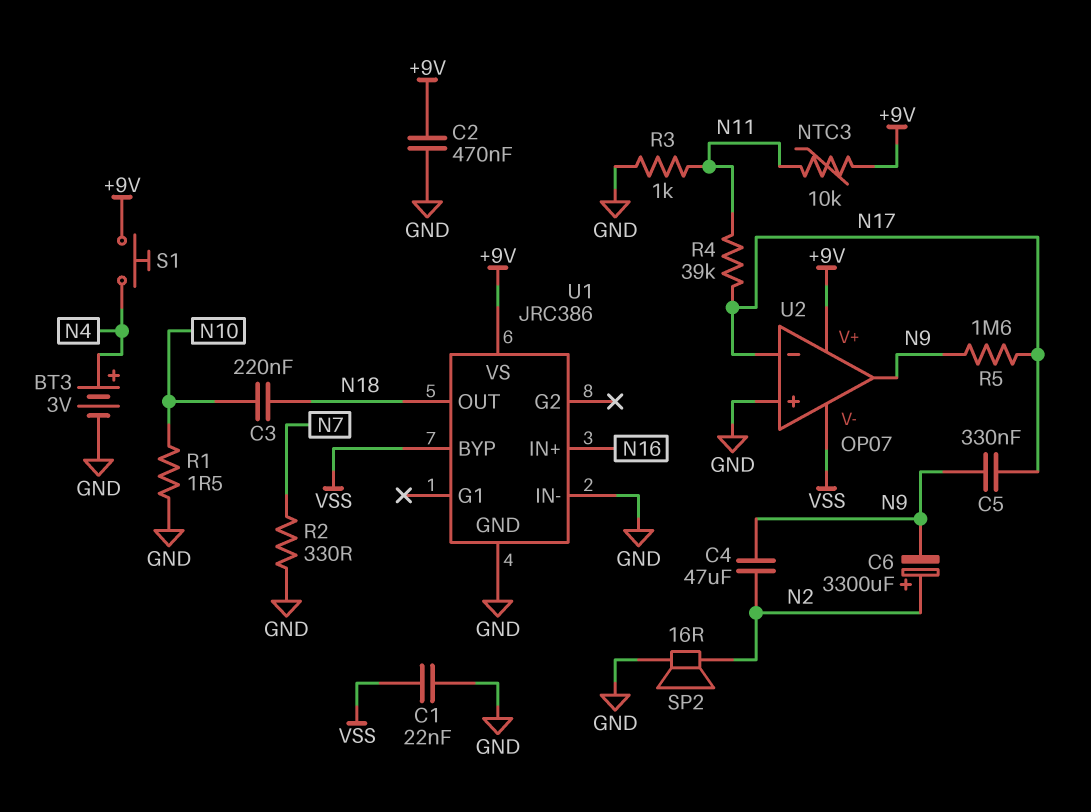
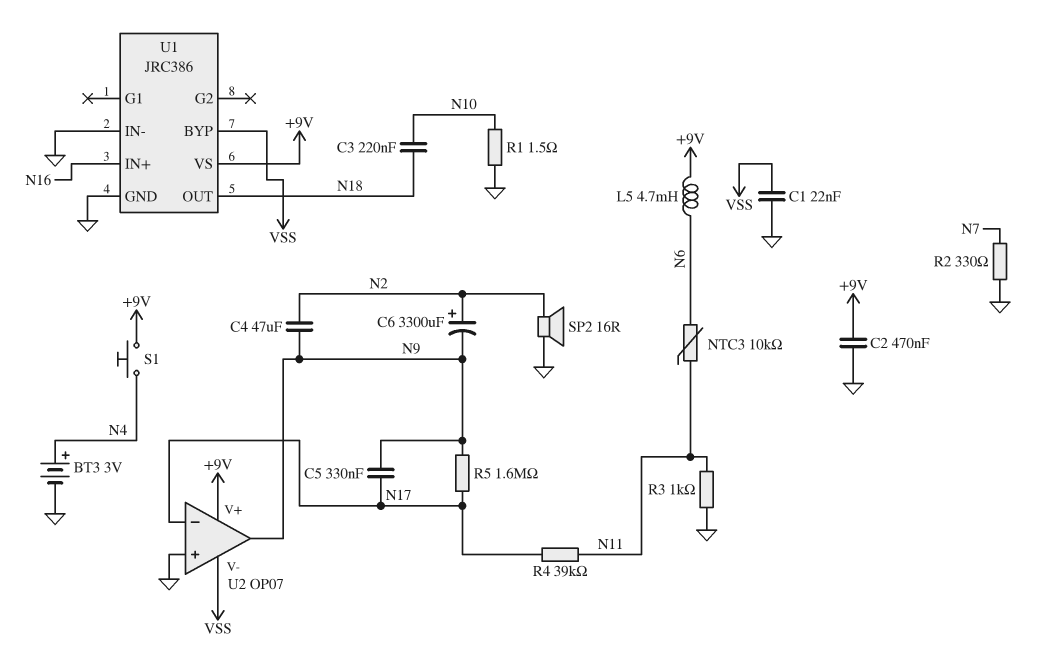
L5: none -> 4.7mH (+9V, N6)
NTC3: 10k (+9V, N11) -> 10k (N6, N11)

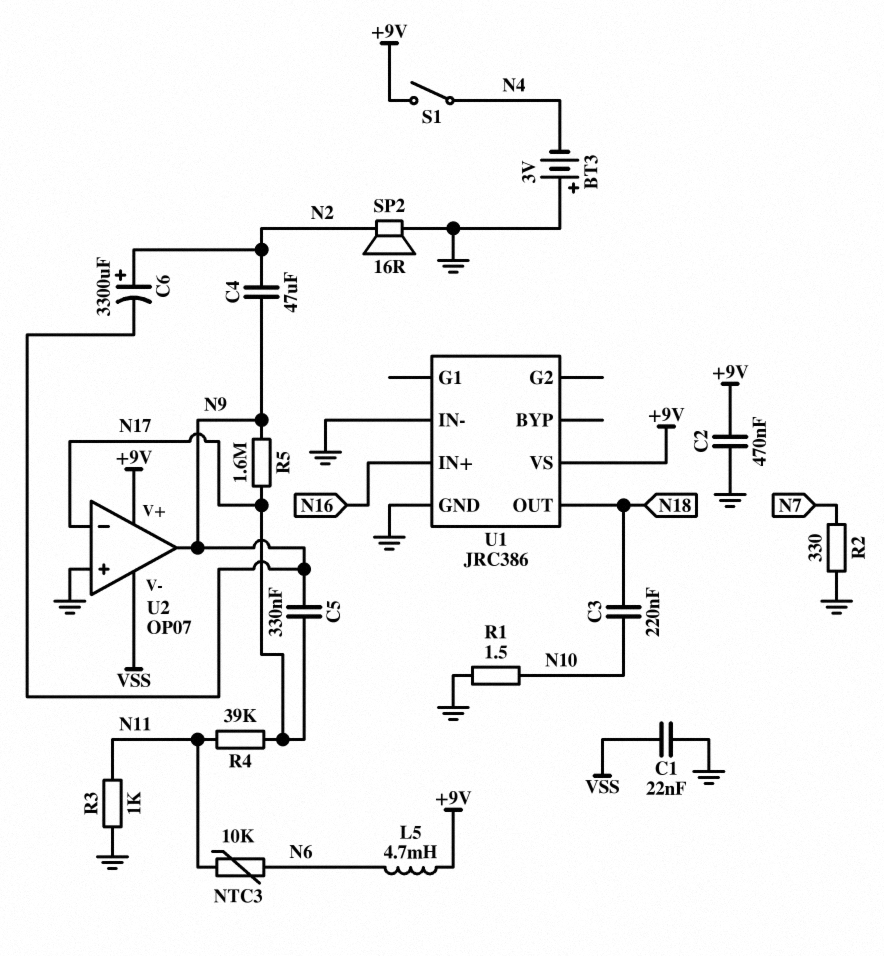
BT3: 3V (plus N4, minus GND) -> 3V (plus GND, minus N4)
S1: button (+9V, N4) -> switch (+9V, N4)
U1 pin BYP: VSS -> none

